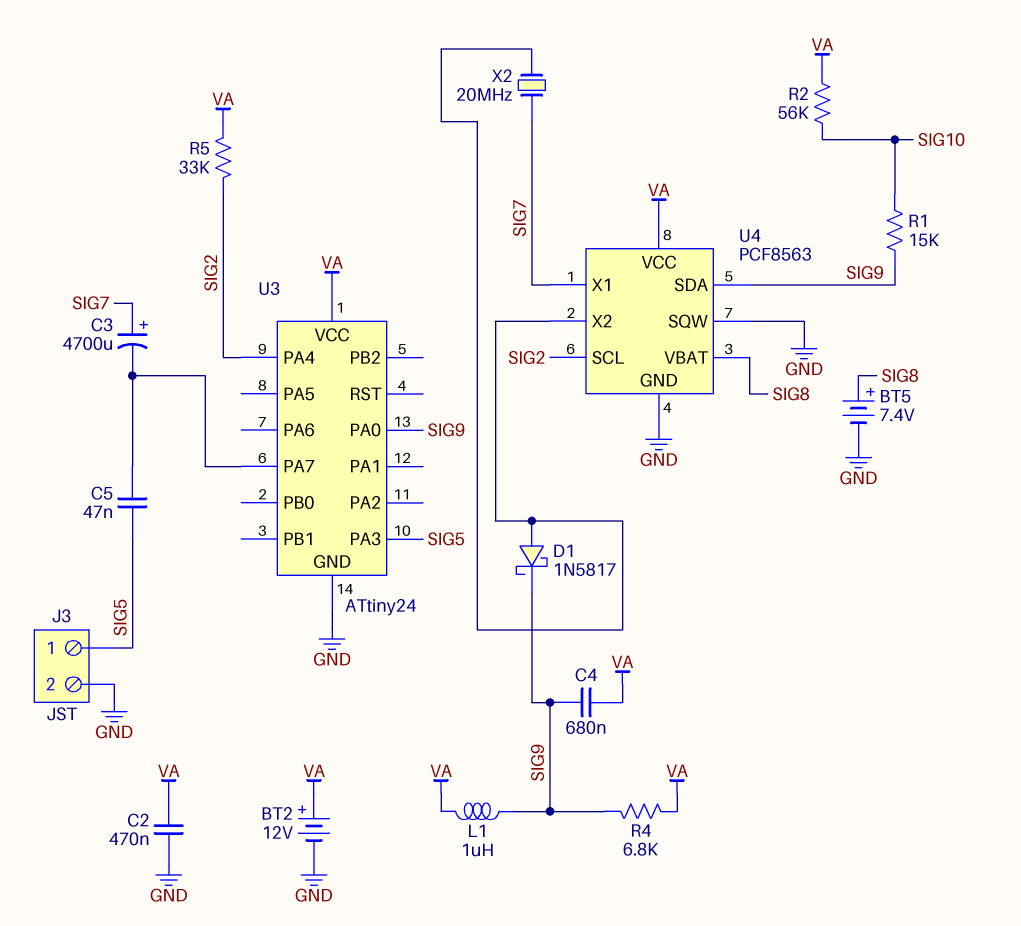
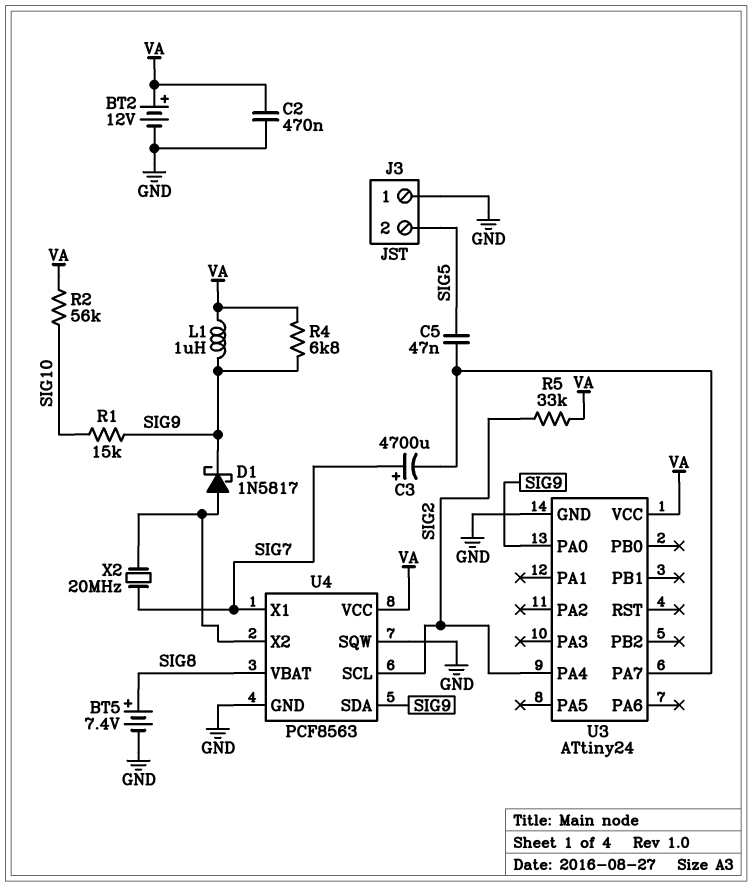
C4: 680nF (SIG9, VA) -> none
J3 pin 1: SIG5 -> GND
J3 pin 2: GND -> SIG5
U3 pin PA3: SIG5 -> none

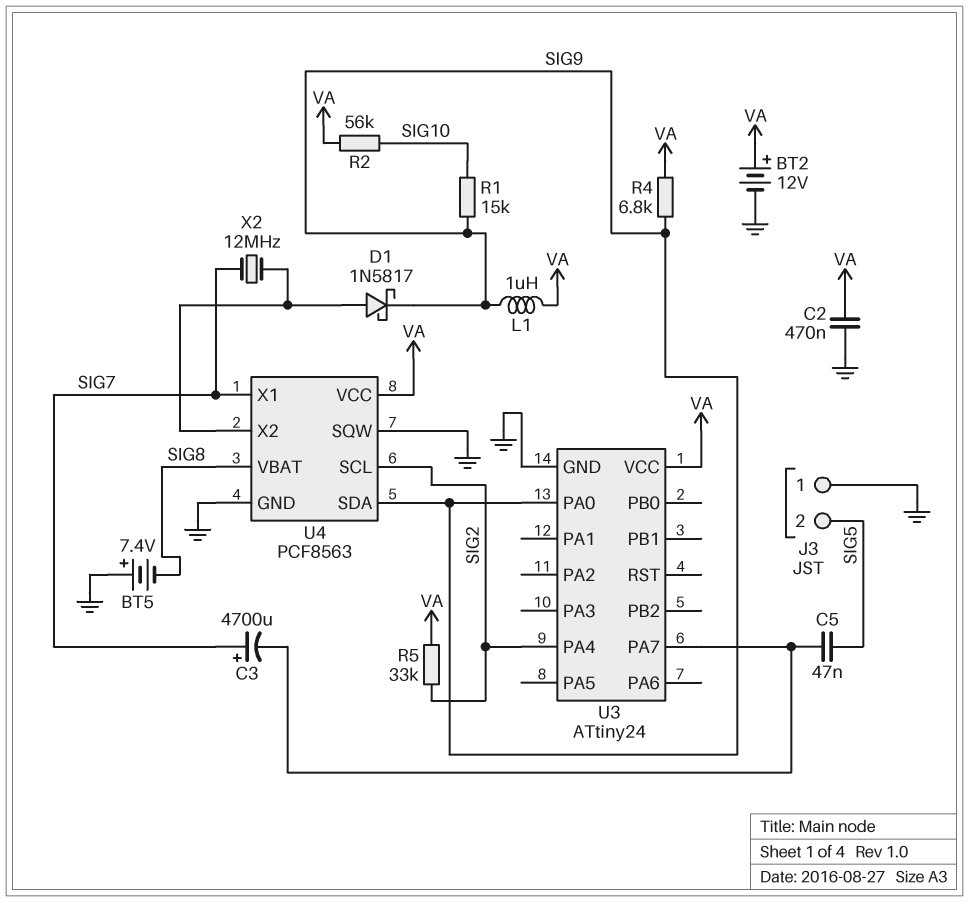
BT5: 7.4V (plus SIG8, minus GND) -> 7.4V (plus GND, minus SIG8)
X2: 20MHz (SIG7, U4/X2) -> 12MHz (SIG7, U4/X2)

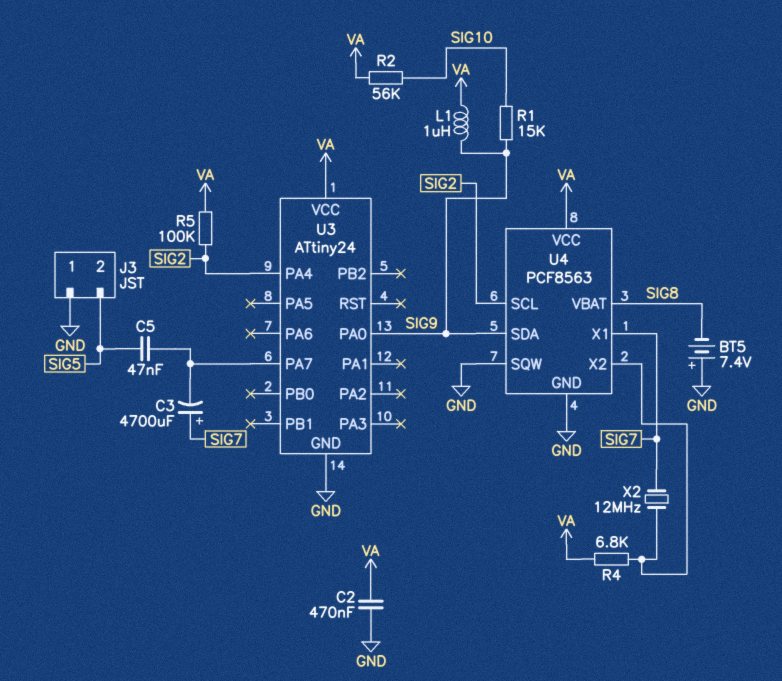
BT2: 12V (plus VA, minus GND) -> none
D1: schottky 1N5817 (A U4/X2, K SIG9) -> none
R4: 6.8k (SIG9, VA) -> 6.8k (U4/X2, VA)
R5: 33k (SIG2, VA) -> 100k (SIG2, VA)

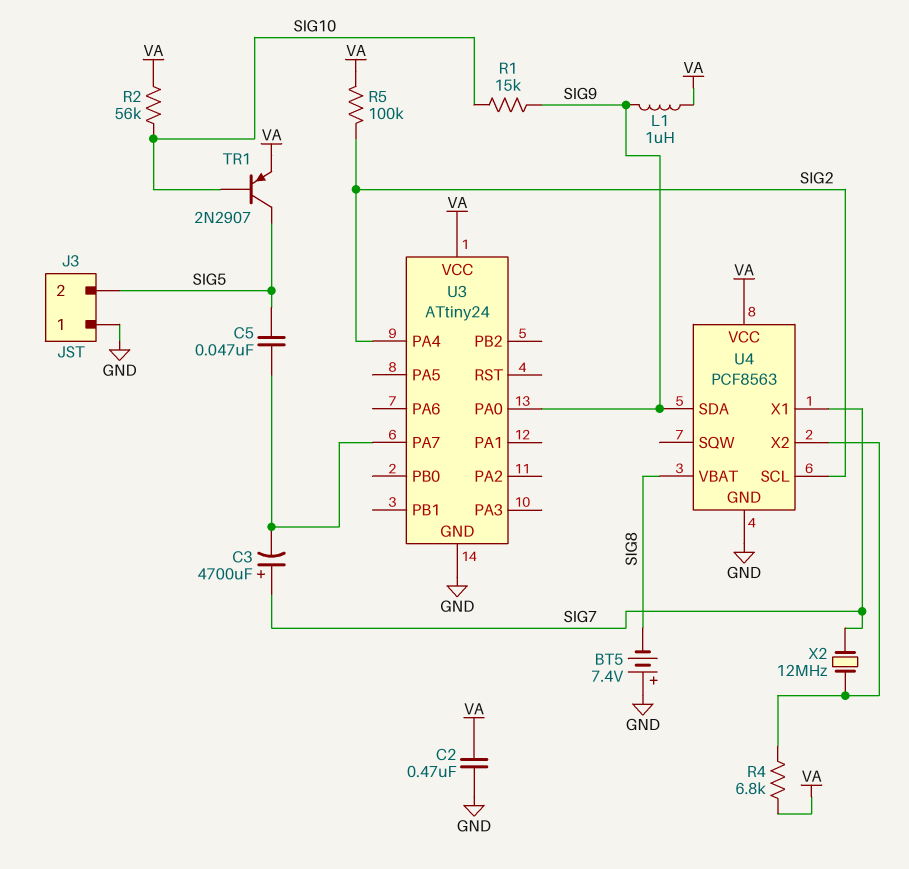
TR1: none -> PNP 2N2907 (B SIG10, C SIG5, E VA)
U4 pin SQW: GND -> none

